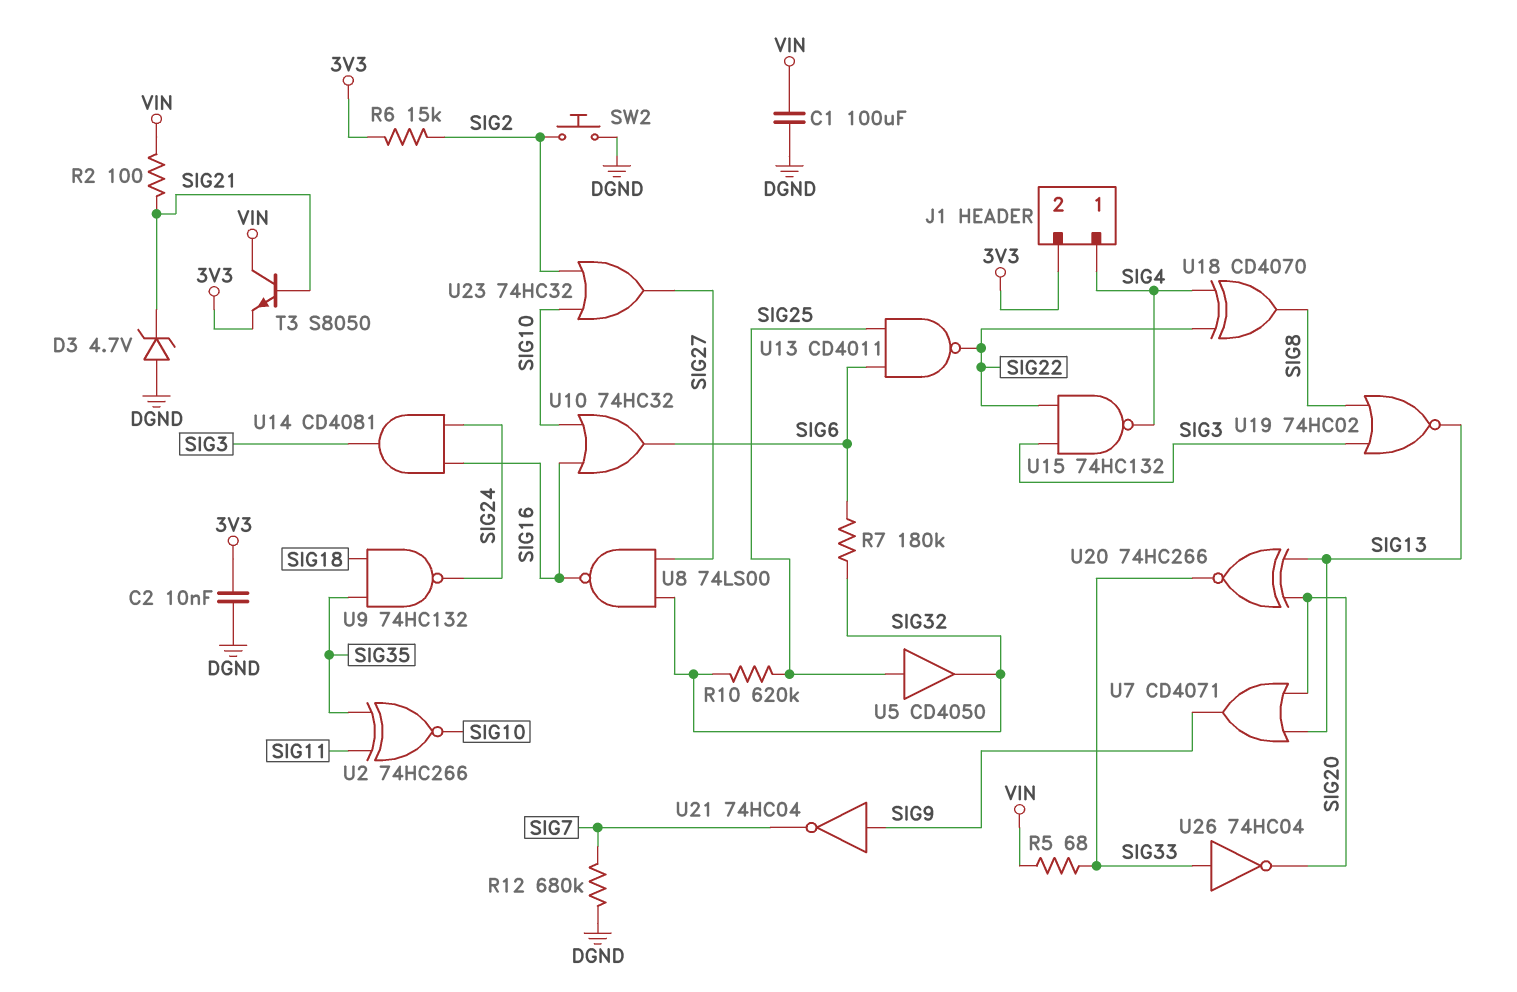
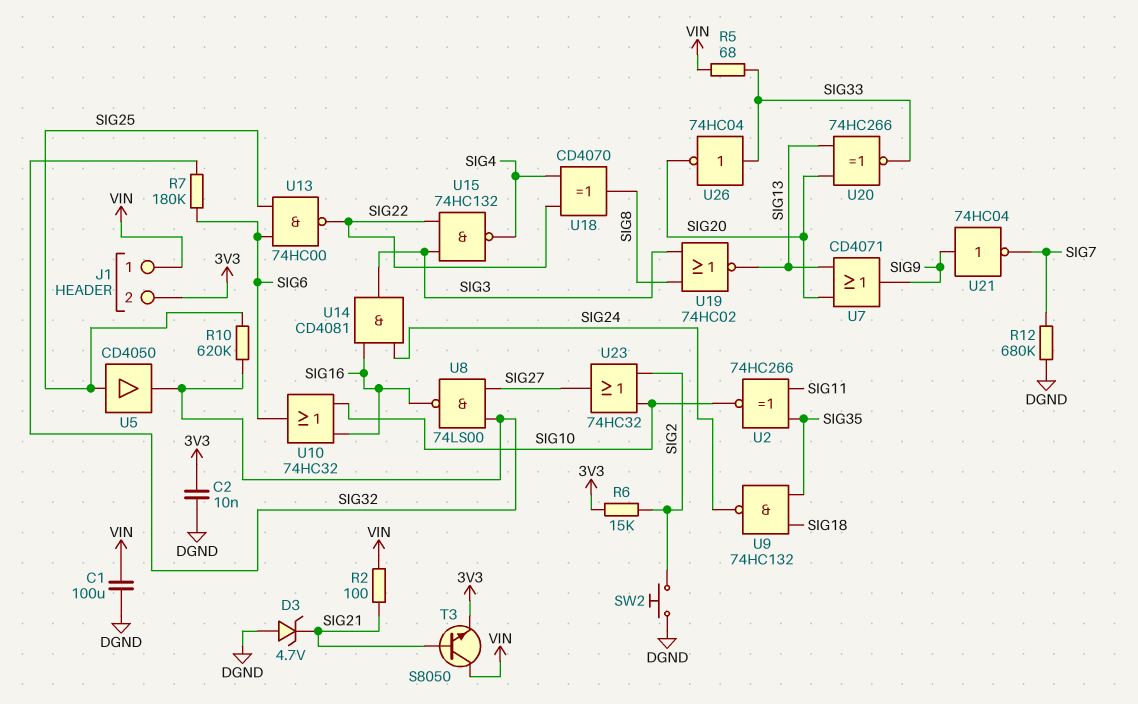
J1 pin 1: SIG4 -> VIN
U13: NAND CD4011 (in SIG6, in SIG25, out SIG22) -> NAND 74HC00 (in SIG6, in SIG25, out SIG22)

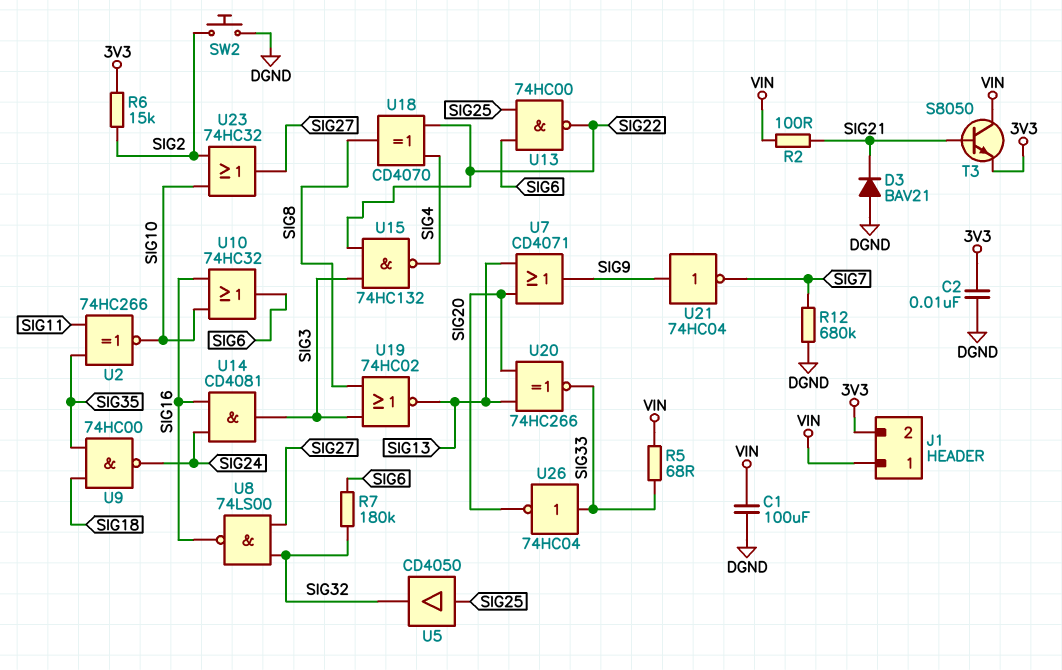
D3: zener 4.7V (A DGND, K SIG21) -> diode BAV21 (A DGND, K SIG21)
R10: 620k (SIG25, SIG32) -> none
U9: NAND 74HC132 (in SIG18, in SIG35, out SIG24) -> NAND 74HC00 (in SIG18, in SIG35, out SIG24)

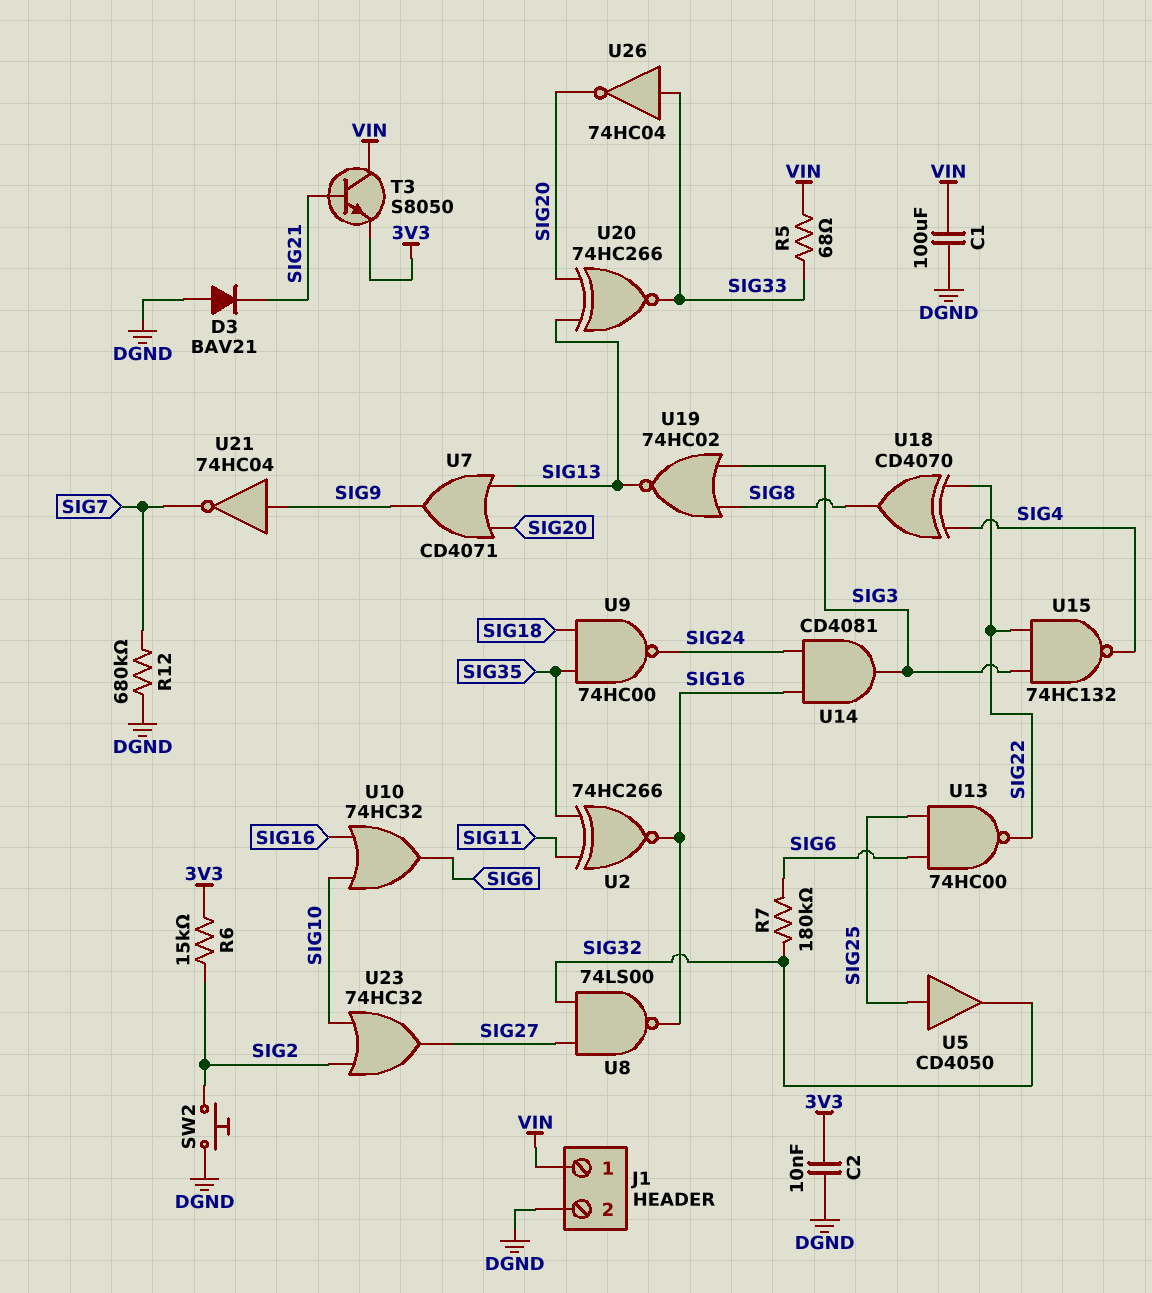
J1 pin 2: 3V3 -> DGND
R2: 100 (SIG21, VIN) -> none
U2: XNOR 74HC266 (in SIG11, in SIG35, out SIG10) -> XNOR 74HC266 (in SIG11, in SIG35, out SIG16)

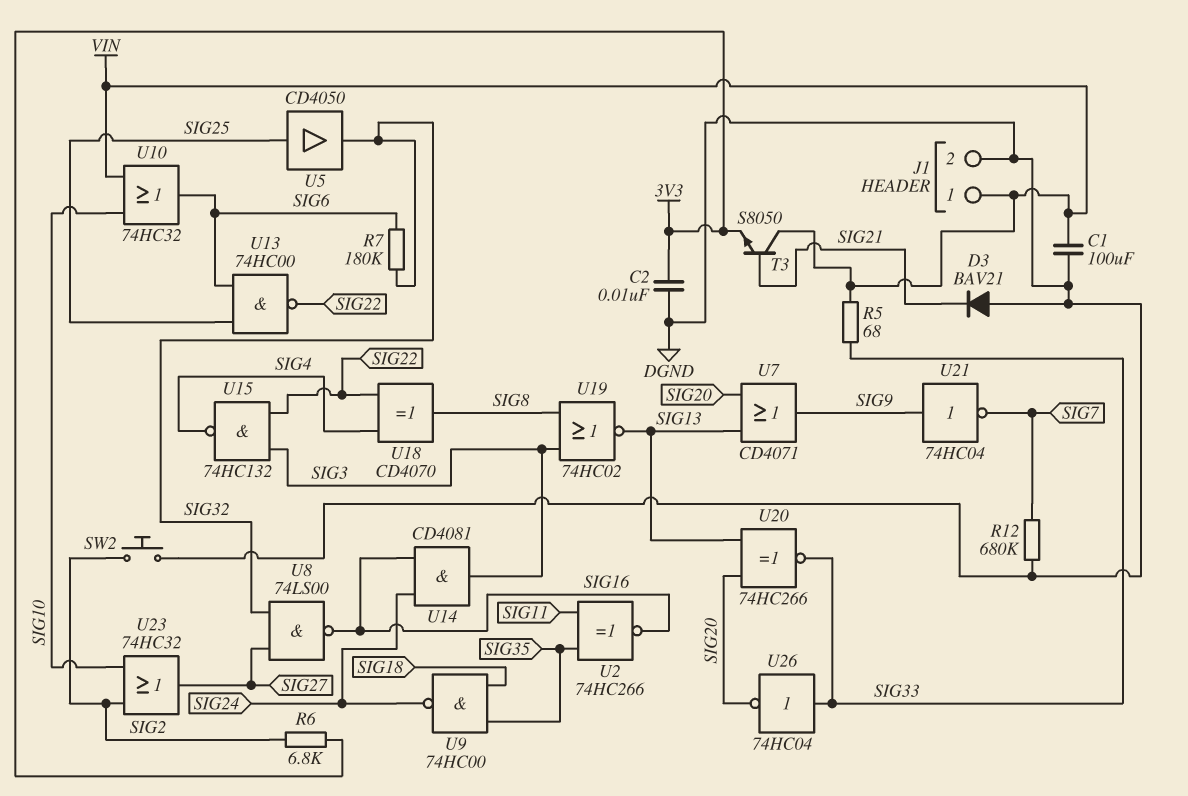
R6: 15k (3V3, SIG2) -> 6.8k (3V3, SIG2)
U10: OR 74HC32 (in SIG10, in SIG16, out SIG6) -> OR 74HC32 (in SIG10, in VIN, out SIG6)

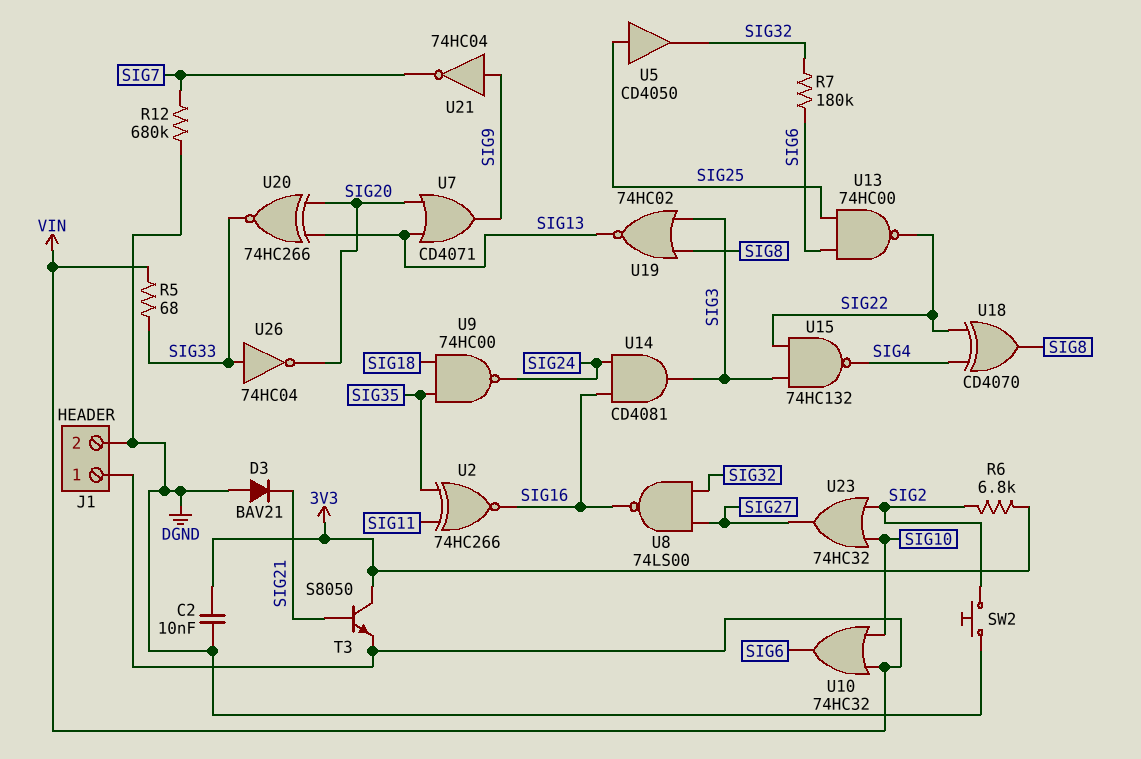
C1: 100uF (DGND, VIN) -> none
T3: NPN S8050 (B SIG21, C VIN, E 3V3) -> NPN S8050 (B SIG21, C 3V3, E VIN)

